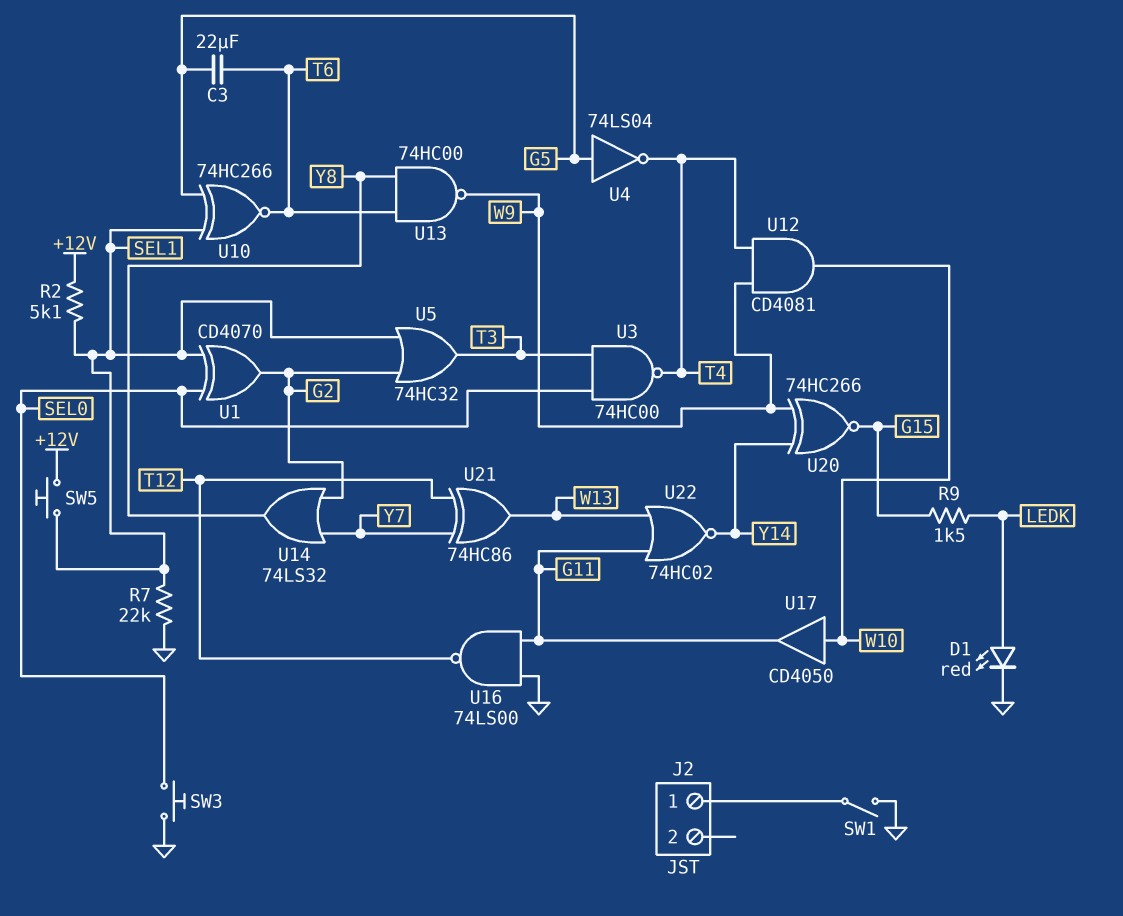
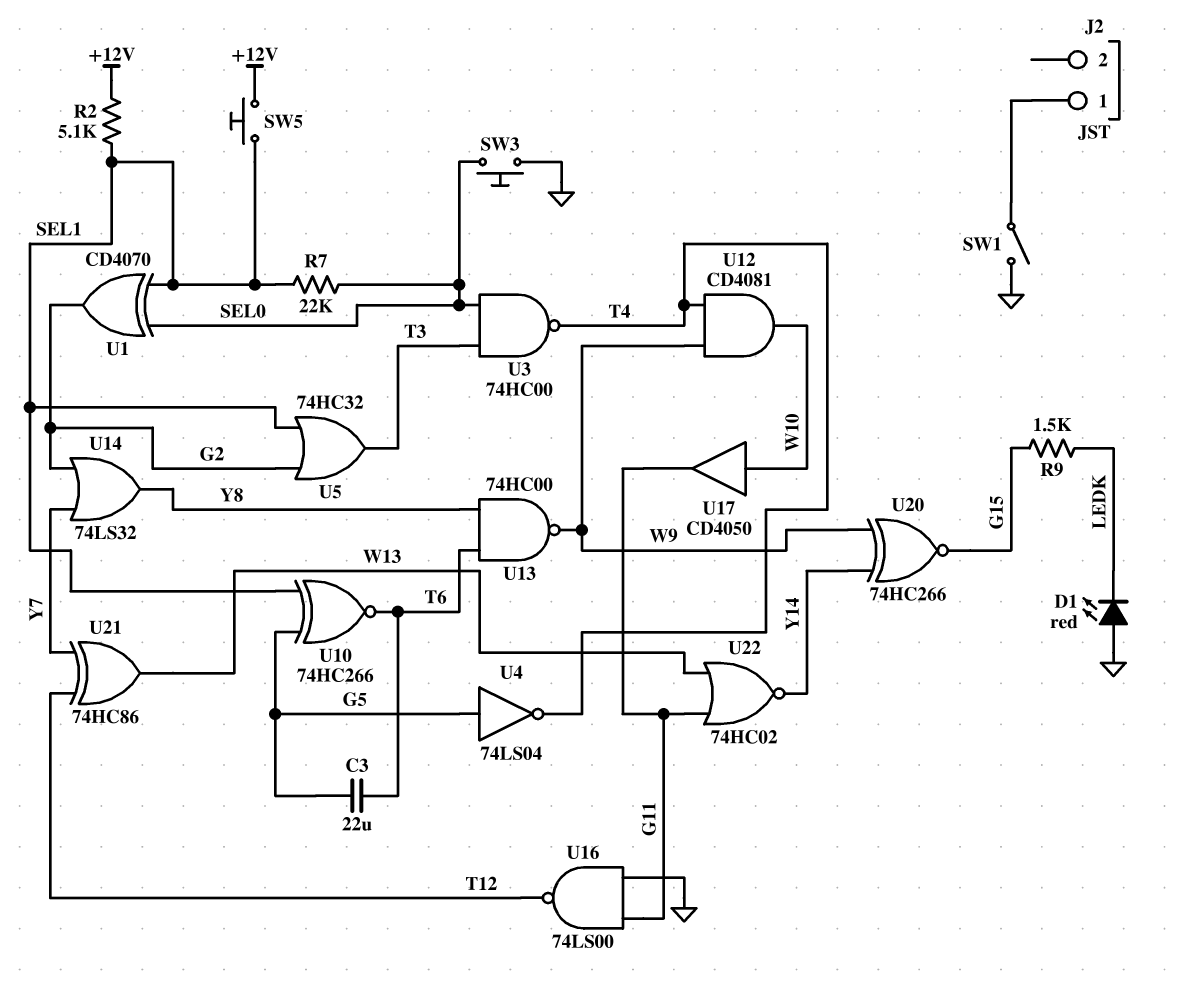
D1: LED red (A LEDK, K GND) -> LED red (A GND, K LEDK)
R7: 22k (GND, SEL1) -> 22k (SEL0, SEL1)

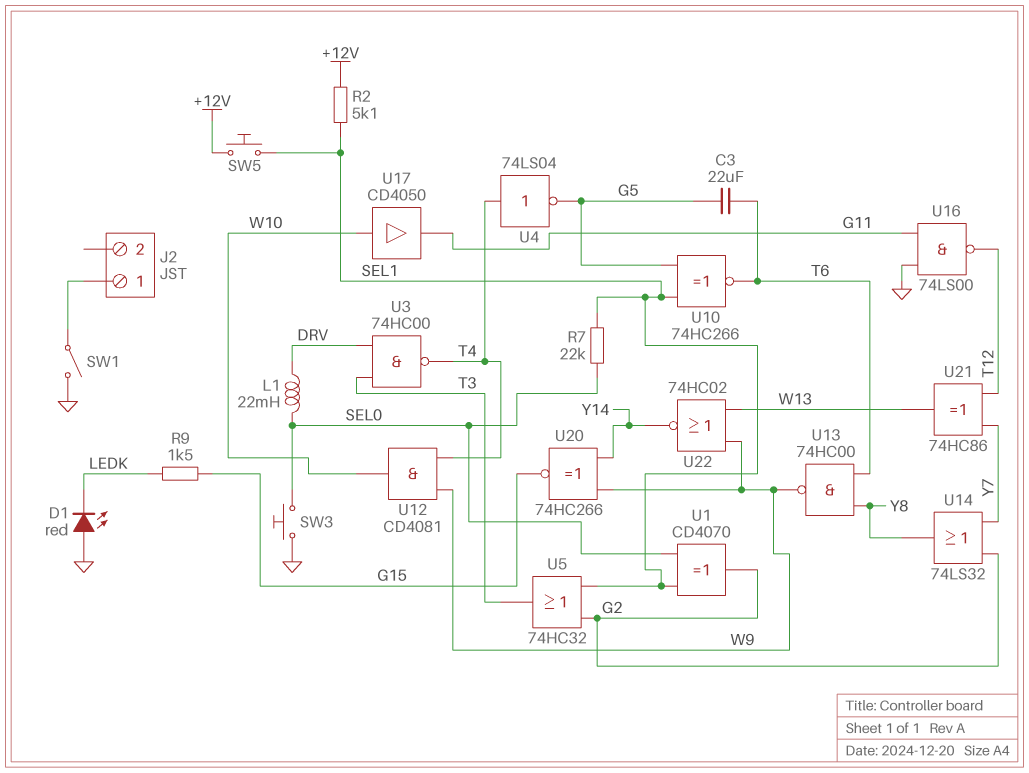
L1: none -> 22mH (DRV, SEL0)
U3: NAND 74HC00 (in SEL0, in T3, out T4) -> NAND 74HC00 (in DRV, in T3, out T4)
U4: NOT 74LS04 (in G5, out T4) -> NOT 74LS04 (in T4, out G5)
U22: NOR 74HC02 (in G11, in W13, out Y14) -> NOR 74HC02 (in W9, in W13, out Y14)

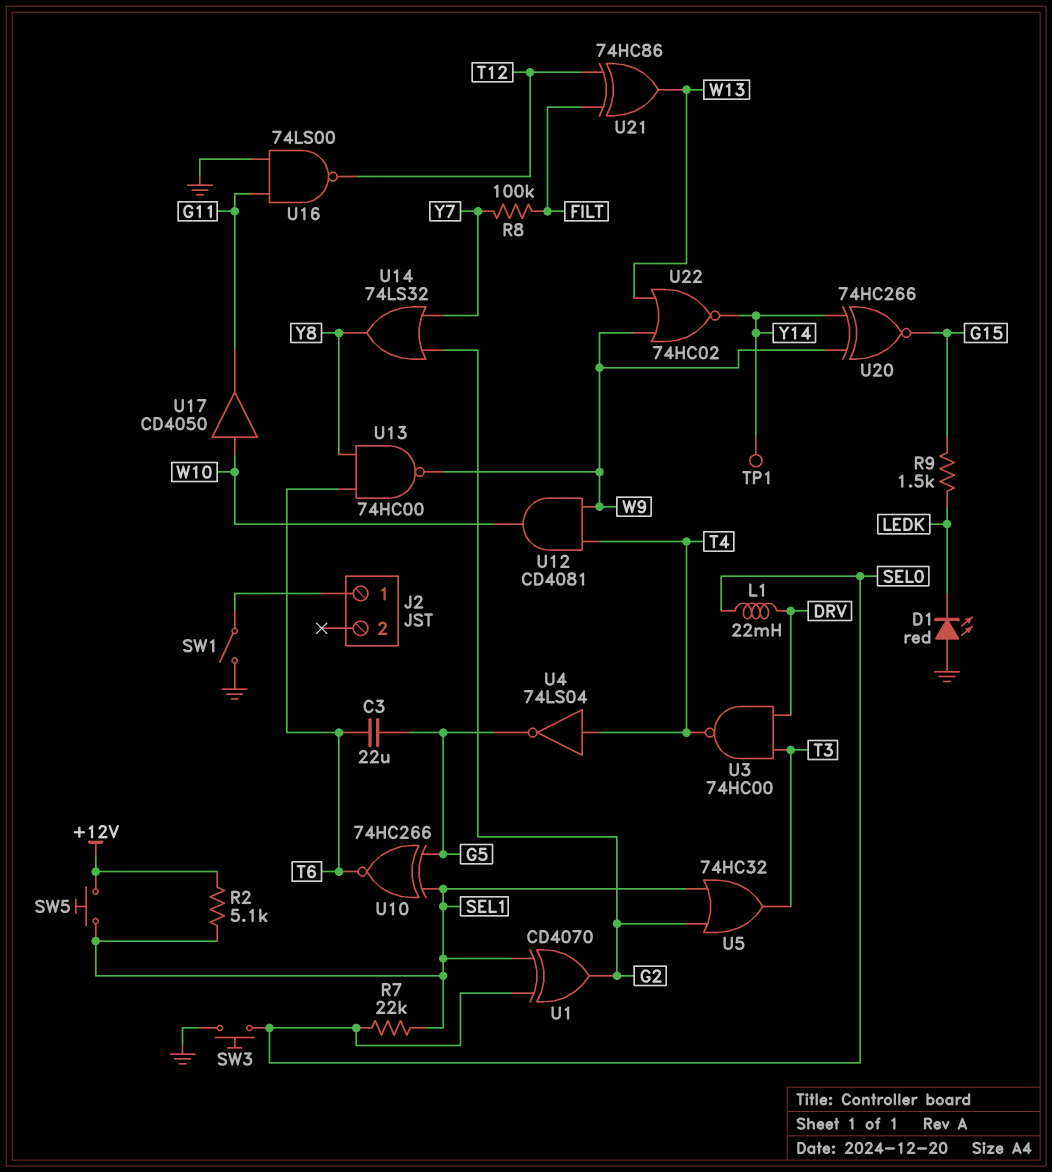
R8: none -> 100k (FILT, Y7)
TP1: none -> test point (Y14)
U21: XOR 74HC86 (in T12, in Y7, out W13) -> XOR 74HC86 (in FILT, in T12, out W13)

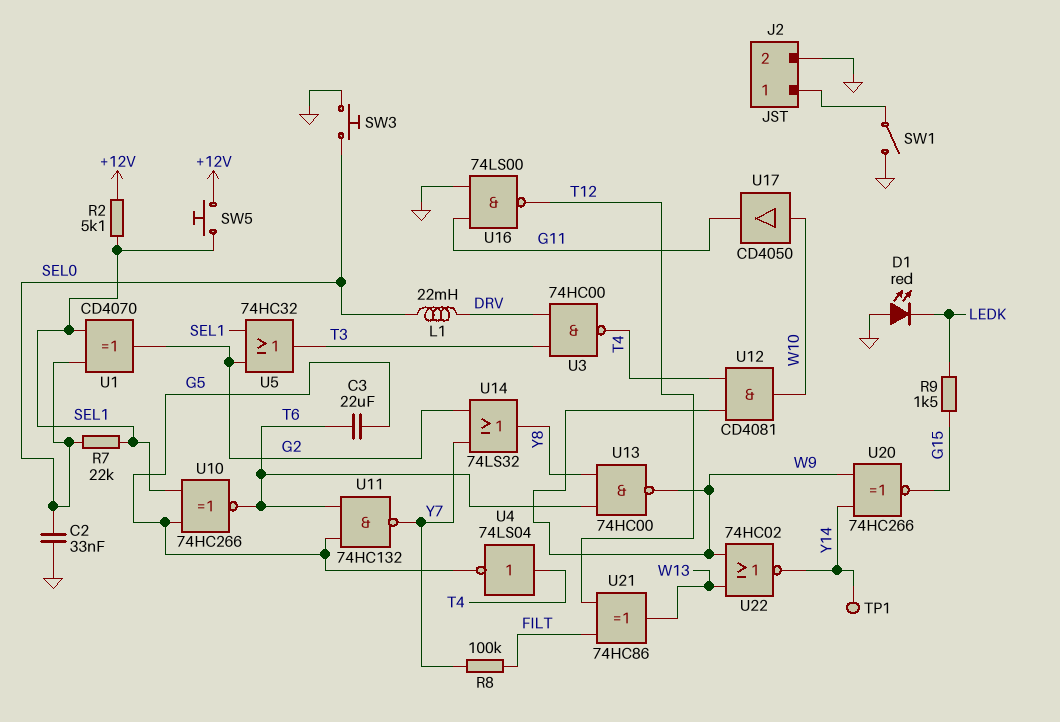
C2: none -> 33nF (GND, SEL0)
J2 pin 2: none -> GND
U11: none -> NAND 74HC132 (in G5, in T6, out Y7)

